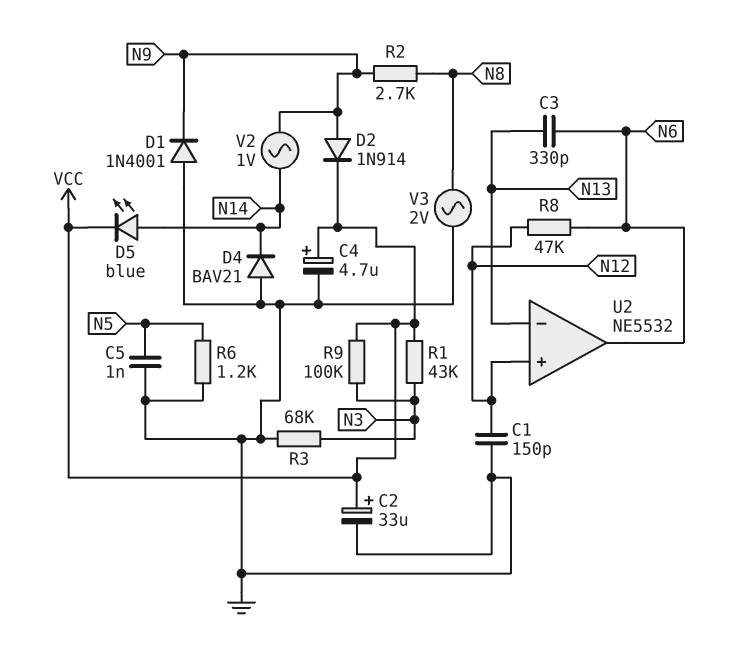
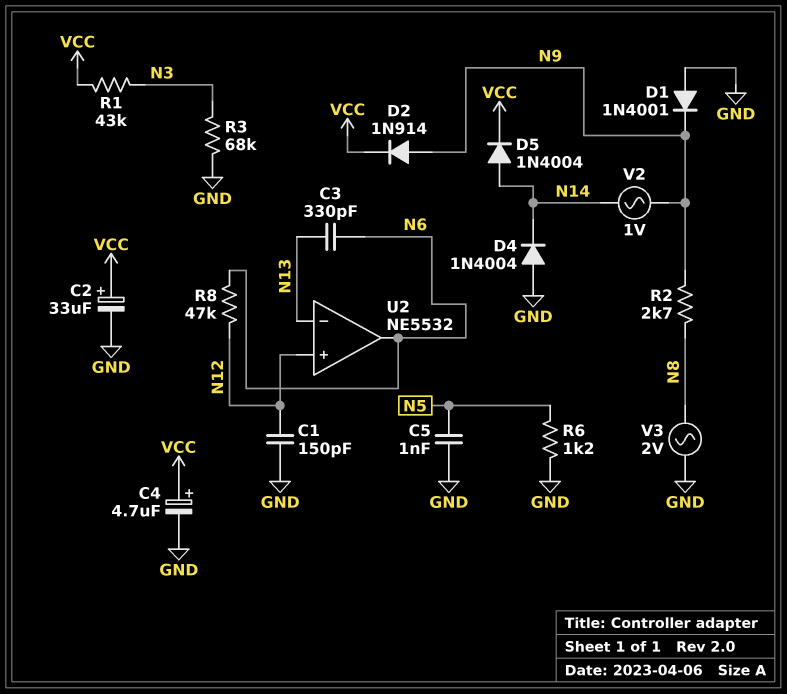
D4: diode BAV21 (A GND, K N14) -> diode 1N4004 (A GND, K N14)
D5: LED blue (A N14, K VCC) -> diode 1N4004 (A N14, K VCC)
R9: 100k (N3, VCC) -> none

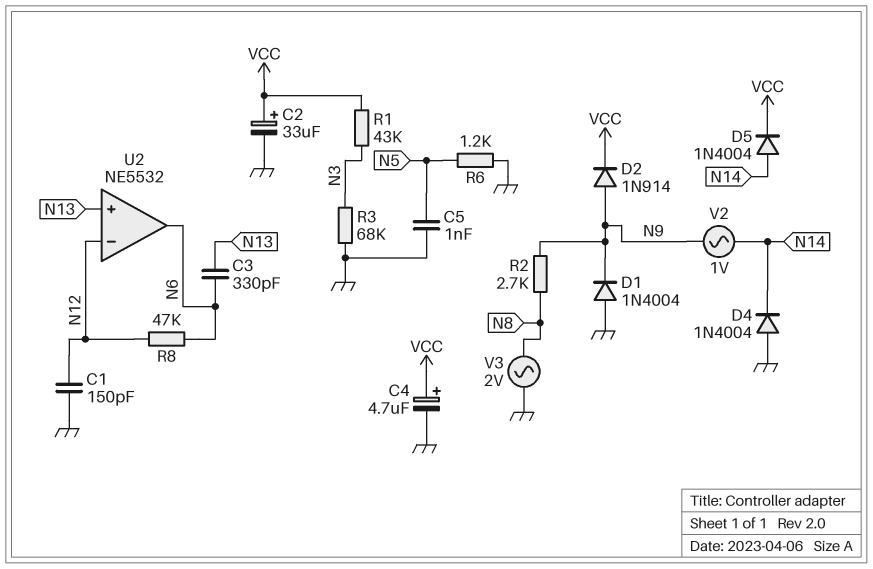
D1: diode 1N4001 (A GND, K N9) -> diode 1N4004 (A GND, K N9)
U2 pin in+: N12 -> N13
U2 pin in-: N13 -> N12

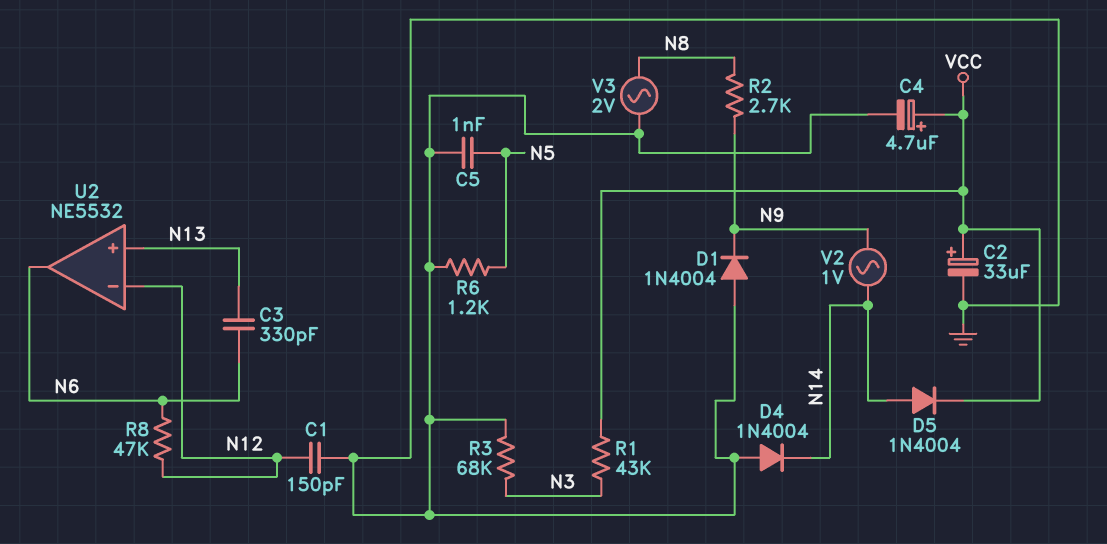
D2: diode 1N914 (A N9, K VCC) -> none

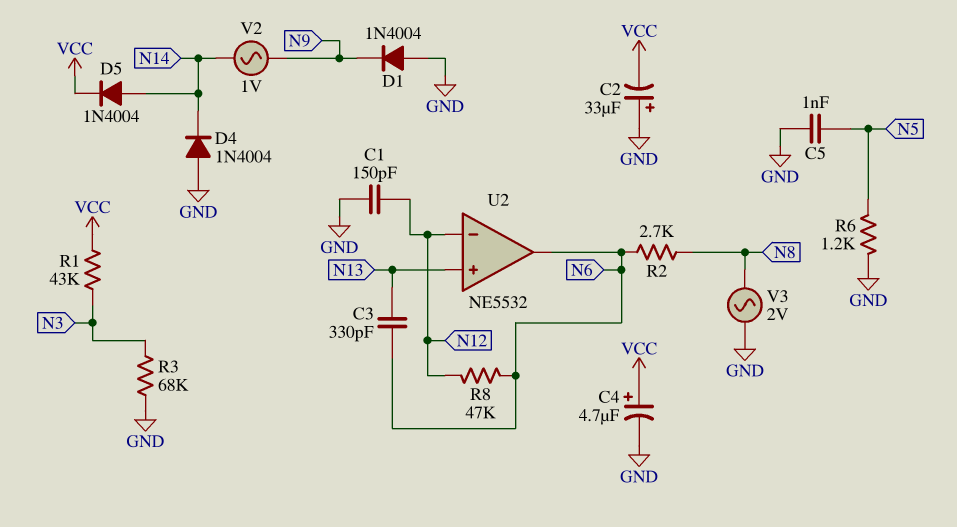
C2: 33uF (plus VCC, minus GND) -> 33uF (plus GND, minus VCC)
R2: 2.7k (N8, N9) -> 2.7k (N6, N8)

